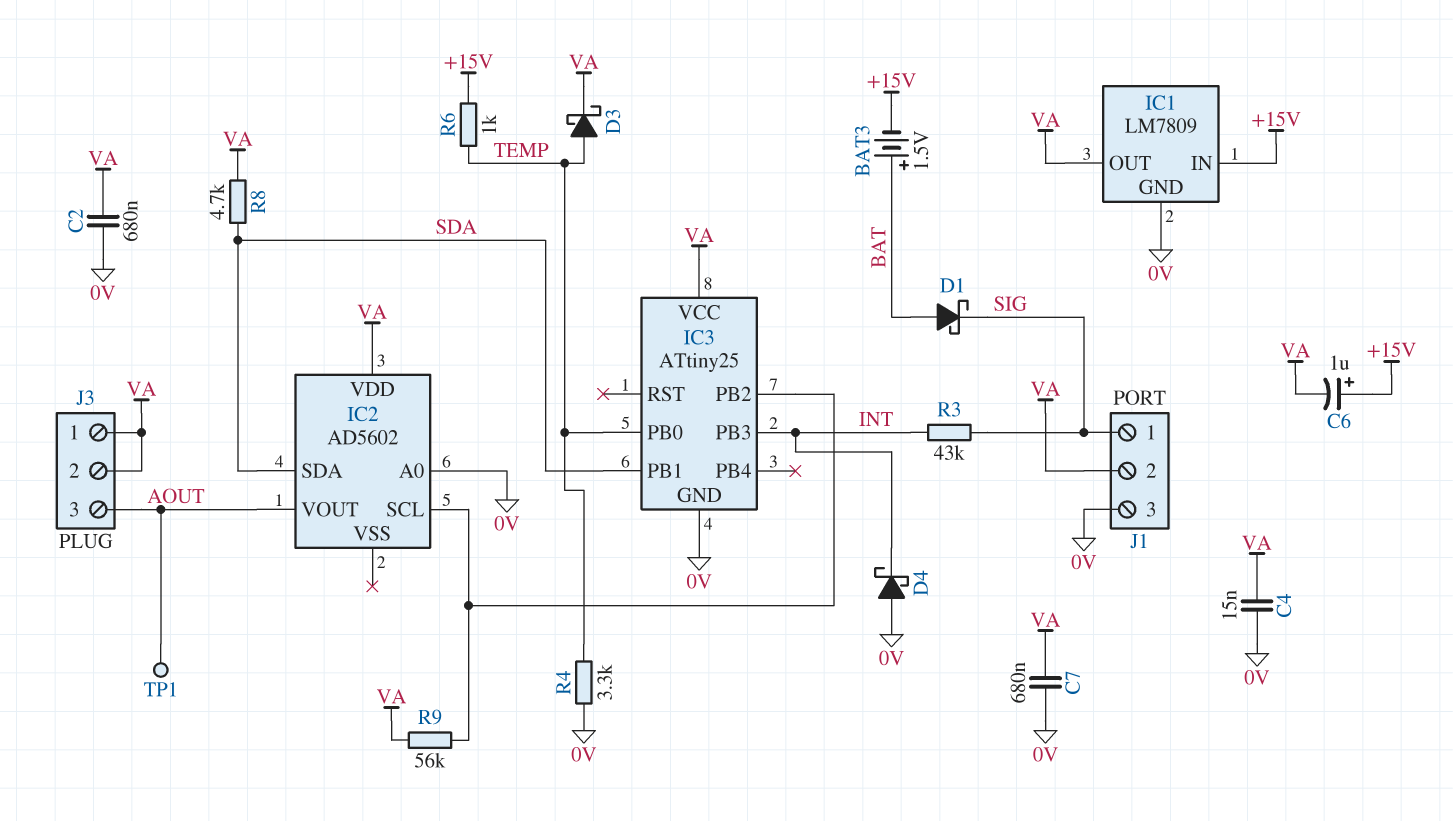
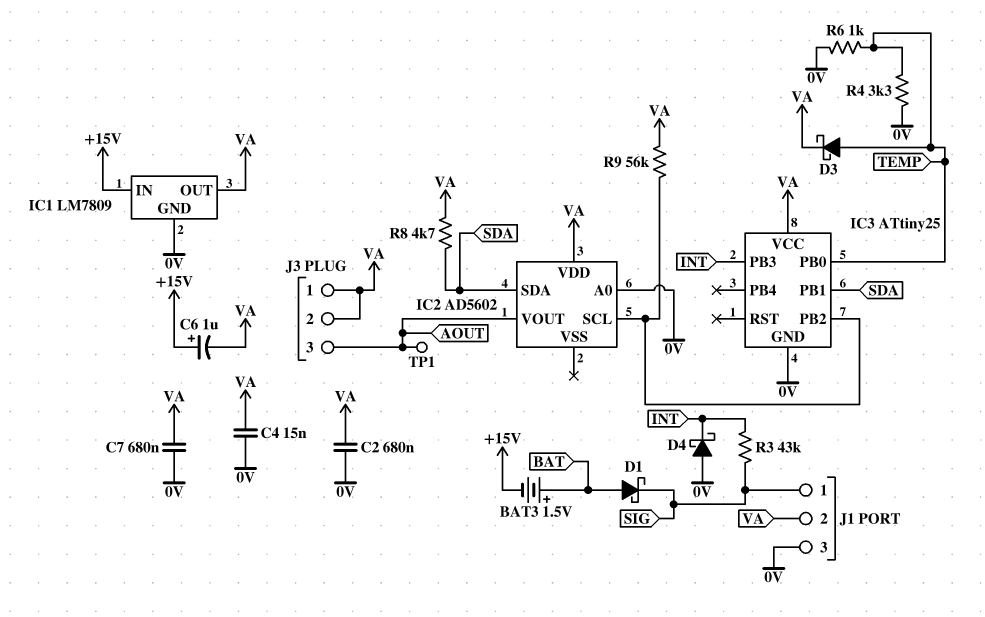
R6: 1k (+15V, TEMP) -> 1k (0V, TEMP)

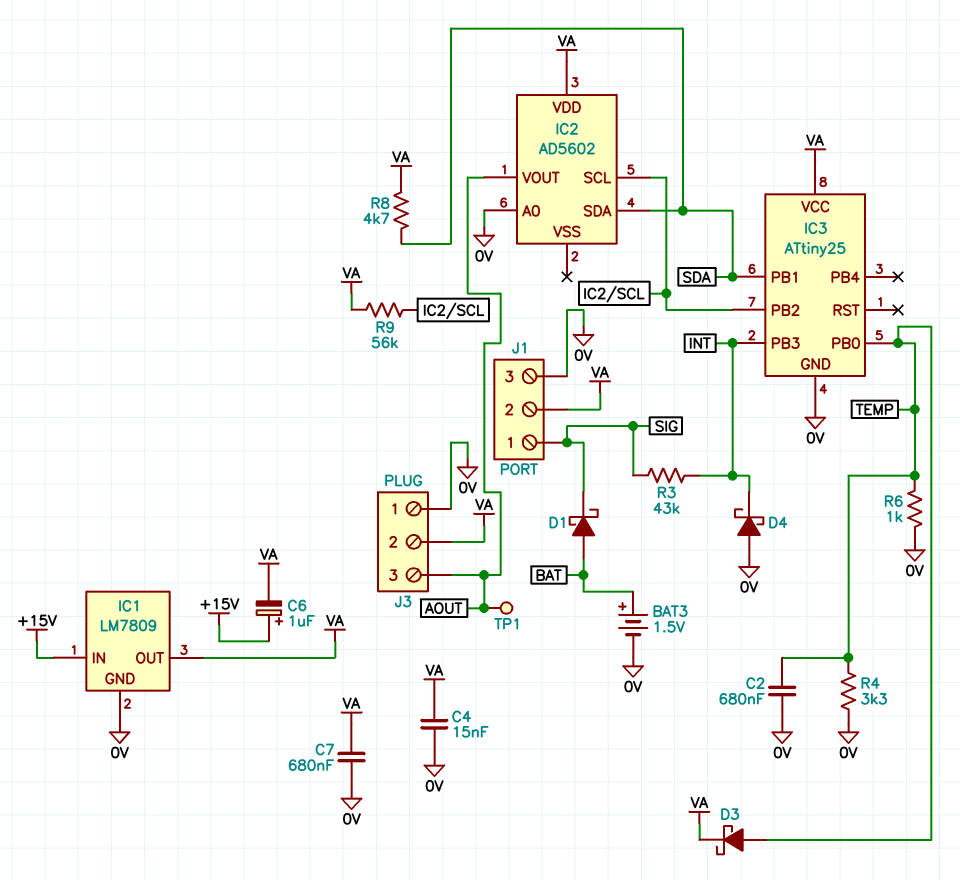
BAT3: 1.5V (plus BAT, minus +15V) -> 1.5V (plus BAT, minus 0V)
C2: 680nF (0V, VA) -> 680nF (0V, TEMP)
J3 pin 1: VA -> 0V

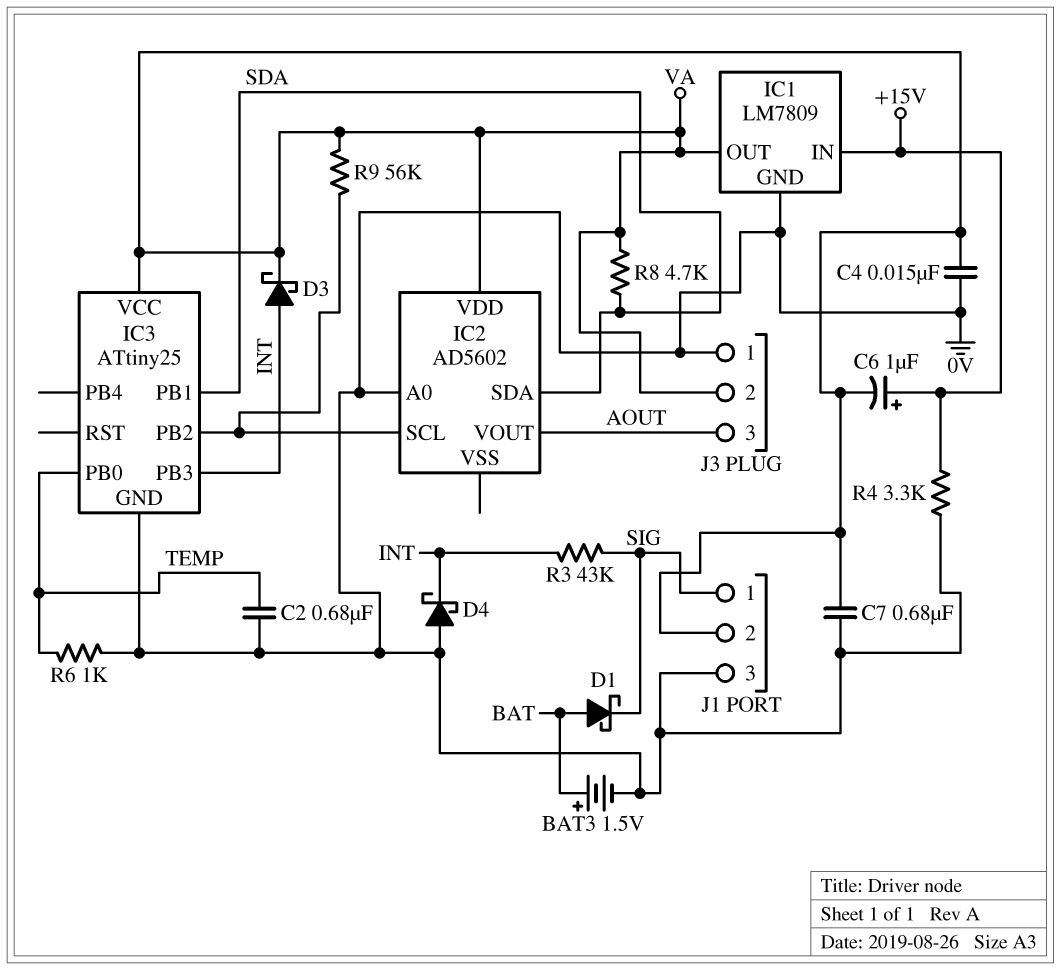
D3: schottky (A TEMP, K VA) -> schottky (A INT, K VA)
R4: 3.3k (0V, TEMP) -> 3.3k (+15V, 0V)
TP1: test point (AOUT) -> none

